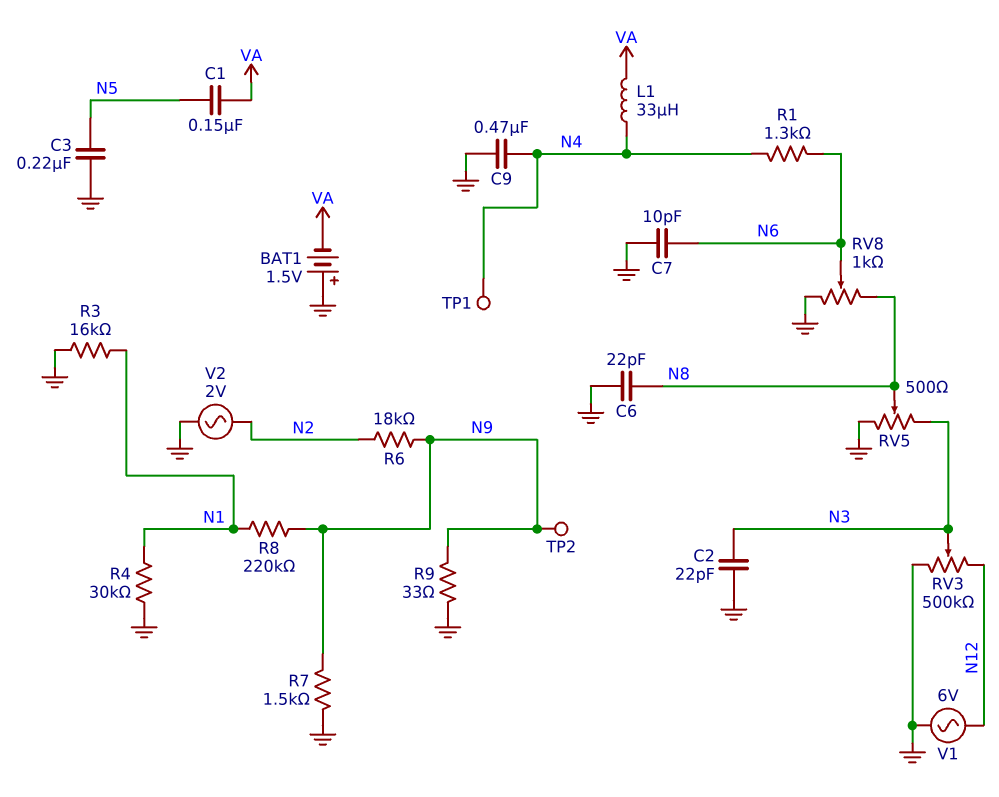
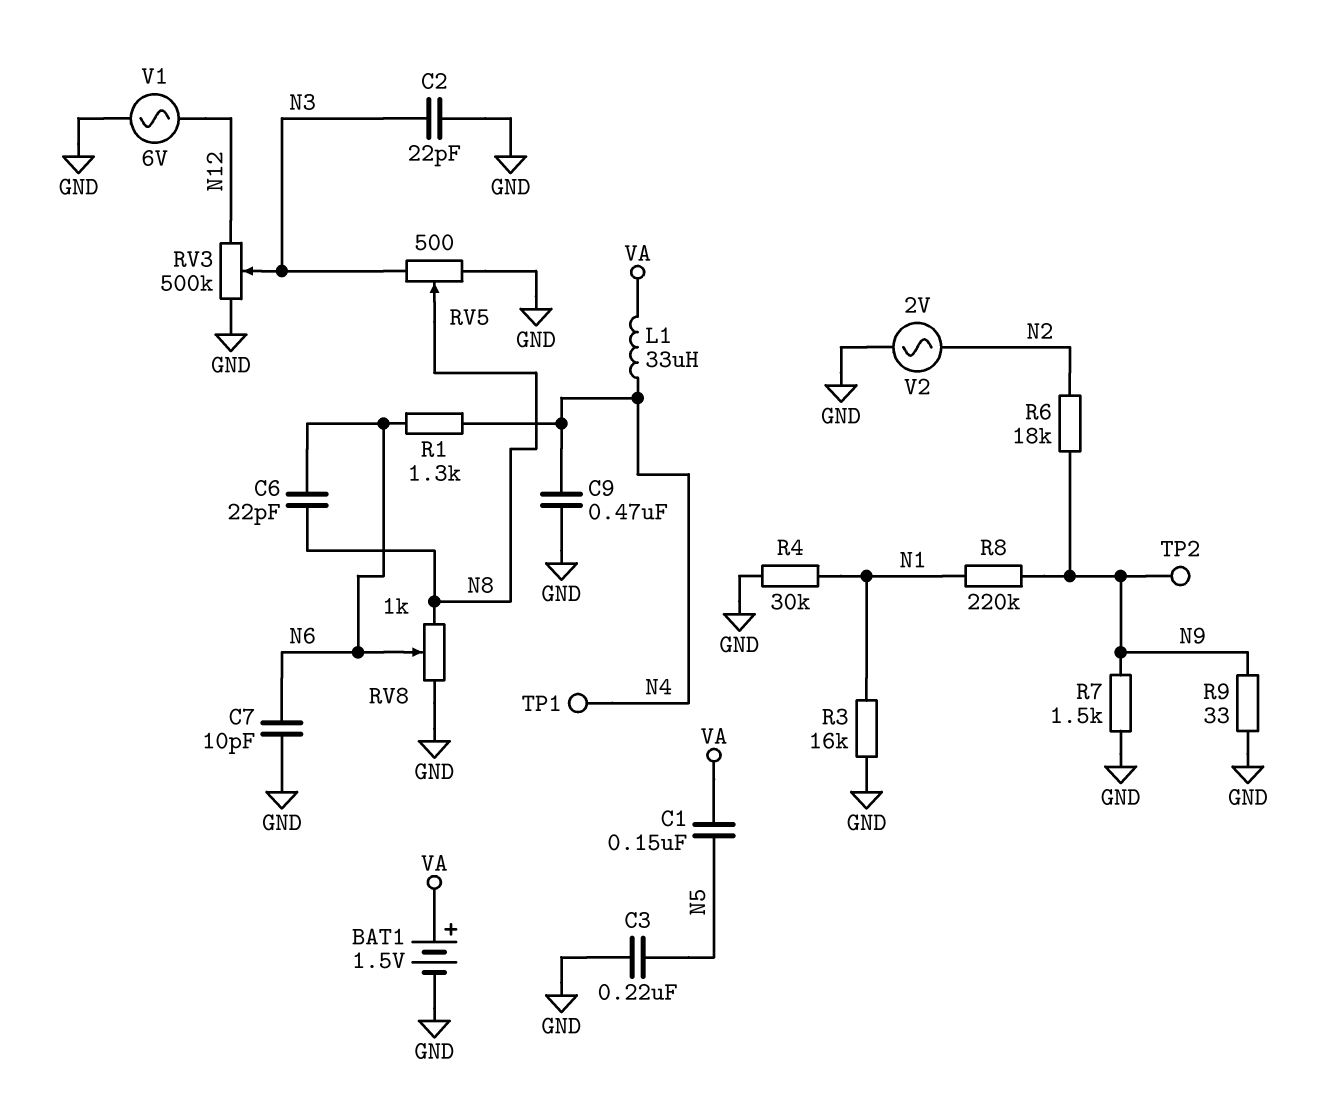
BAT1: 1.5V (plus GND, minus VA) -> 1.5V (plus VA, minus GND)
C6: 22pF (GND, N8) -> 22pF (N6, N8)

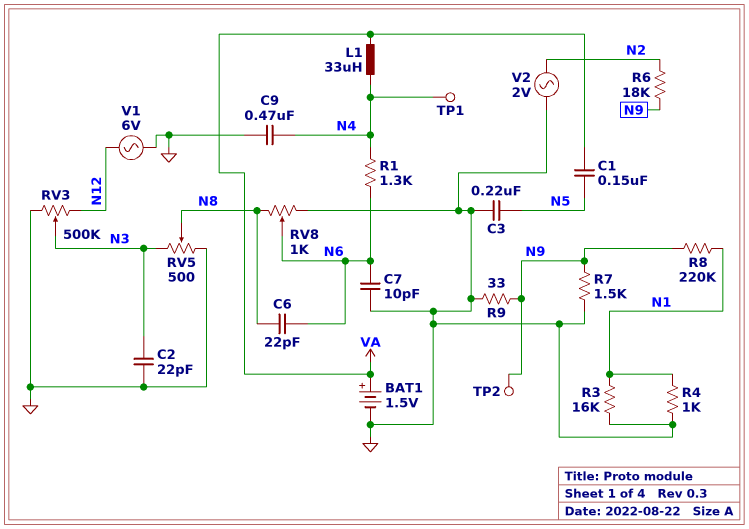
R4: 30k (GND, N1) -> 1k (GND, N1)

